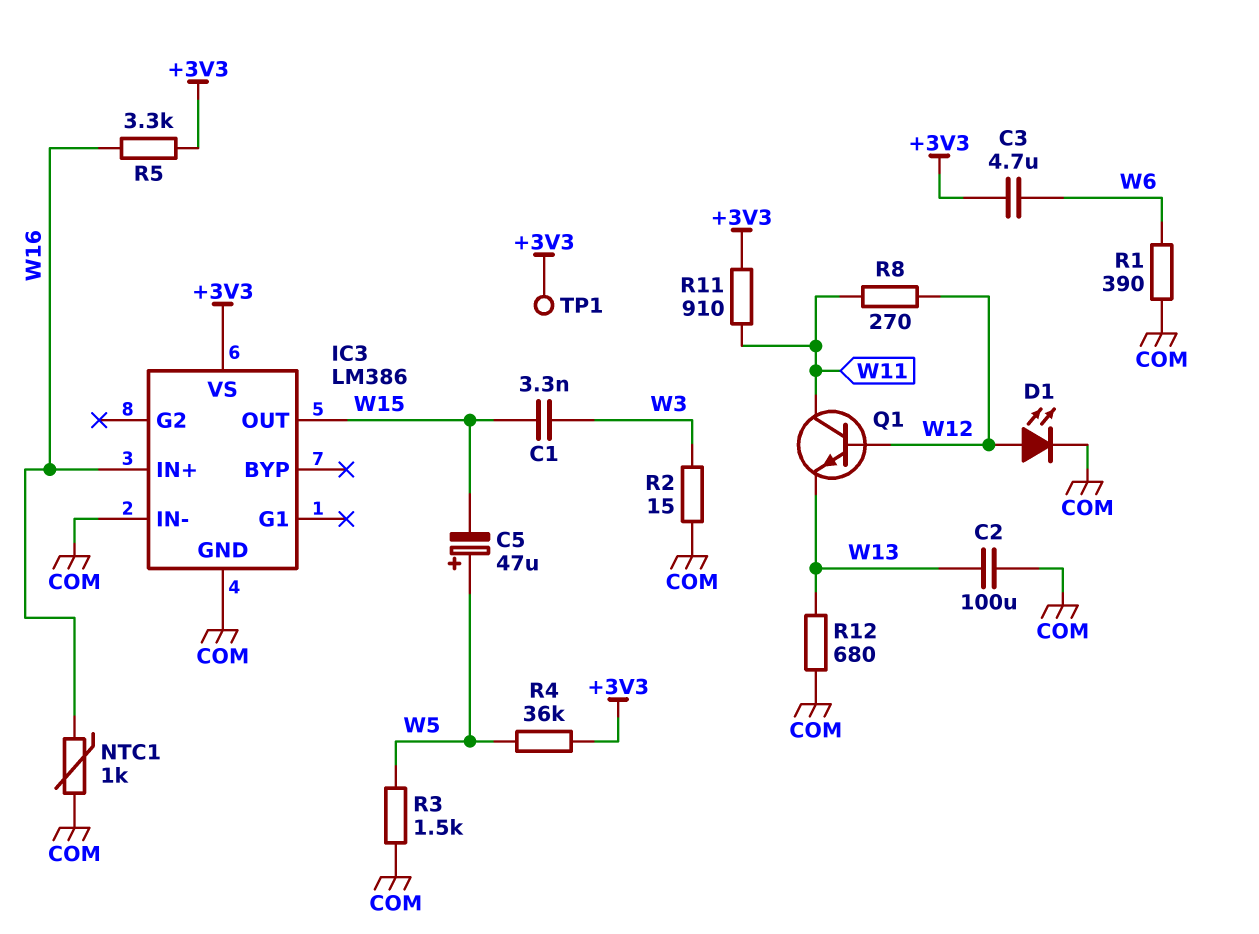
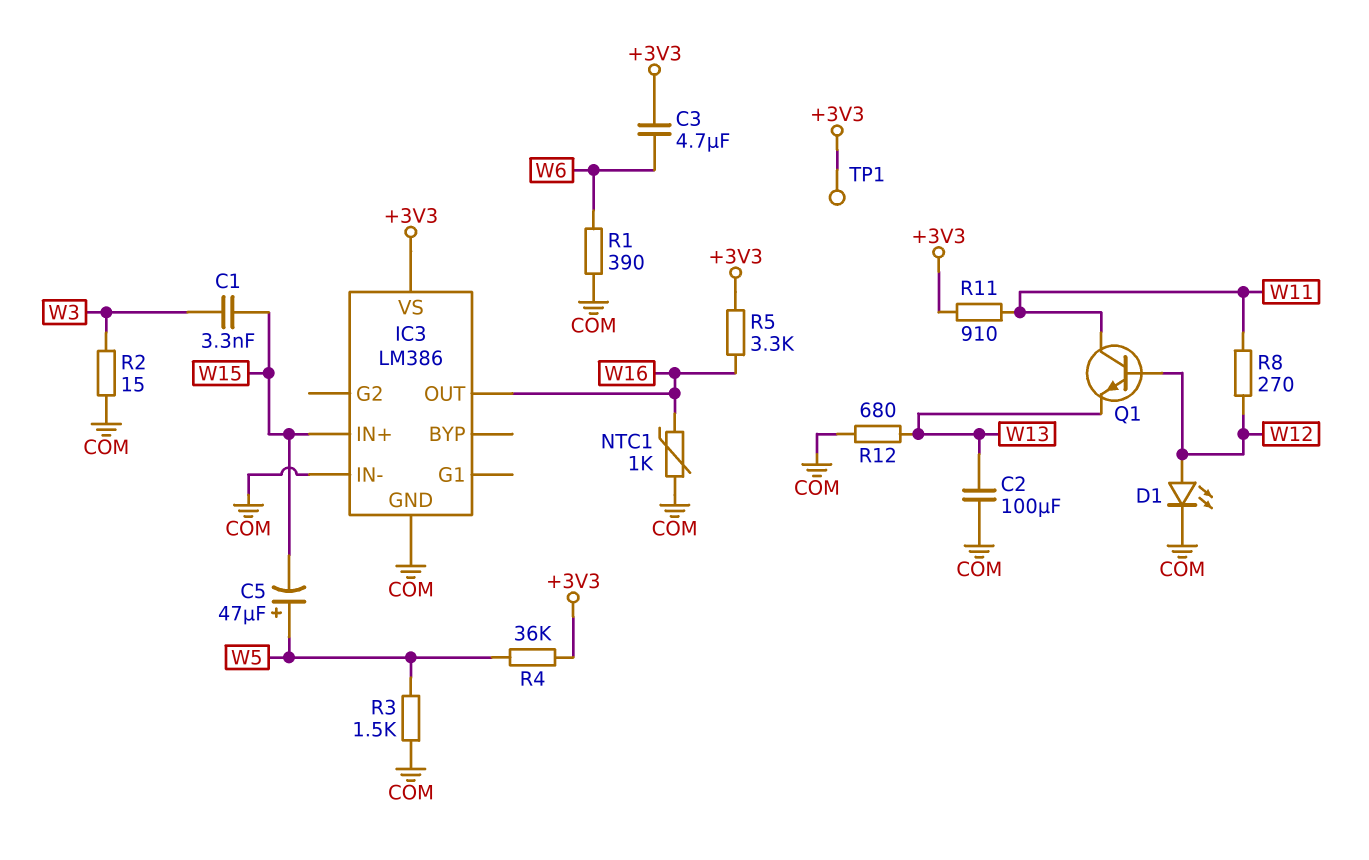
IC3 pin IN+: W16 -> W15
IC3 pin OUT: W15 -> W16

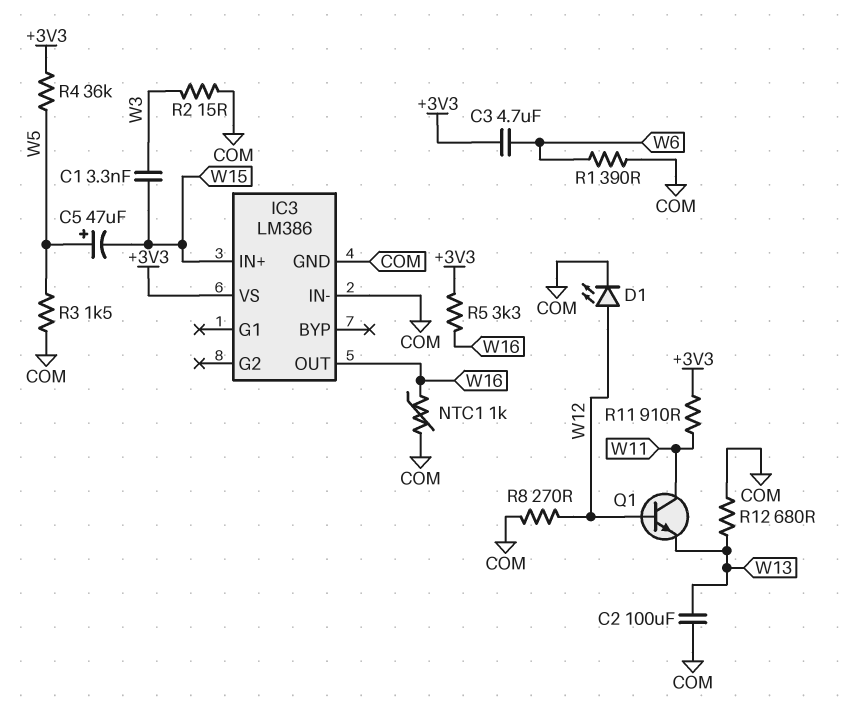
R8: 270 (W11, W12) -> 270 (COM, W12)
TP1: test point (+3V3) -> none

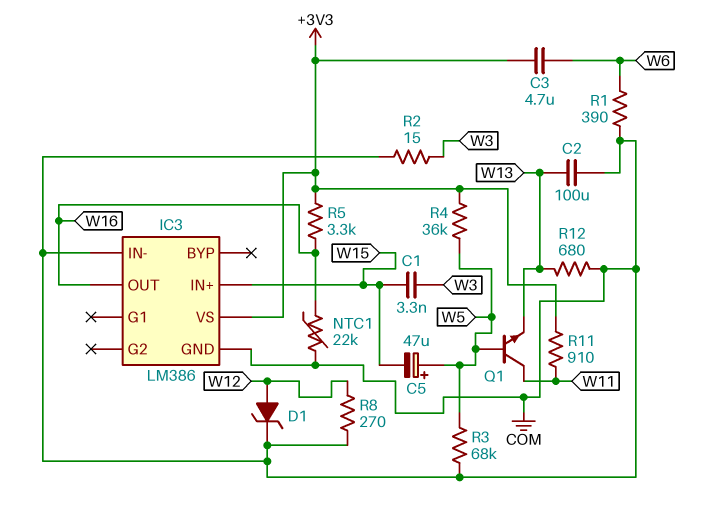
D1: LED (A W12, K COM) -> zener (A W12, K COM)
NTC1: 1k (COM, W16) -> 22k (COM, W16)
Q1: NPN (B W12, C W11, E W13) -> NPN (B W5, C W11, E W13)
R3: 1.5k (COM, W5) -> 68k (COM, W5)

